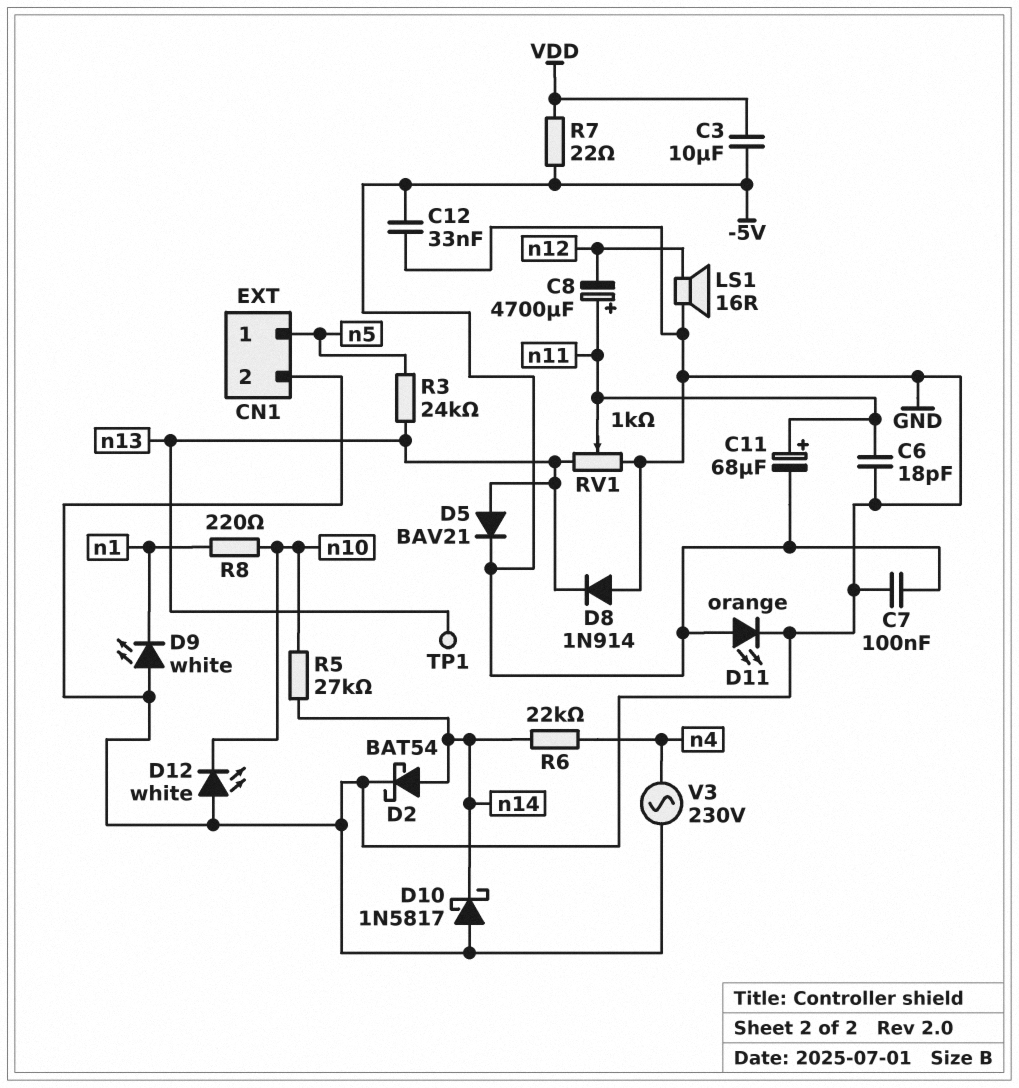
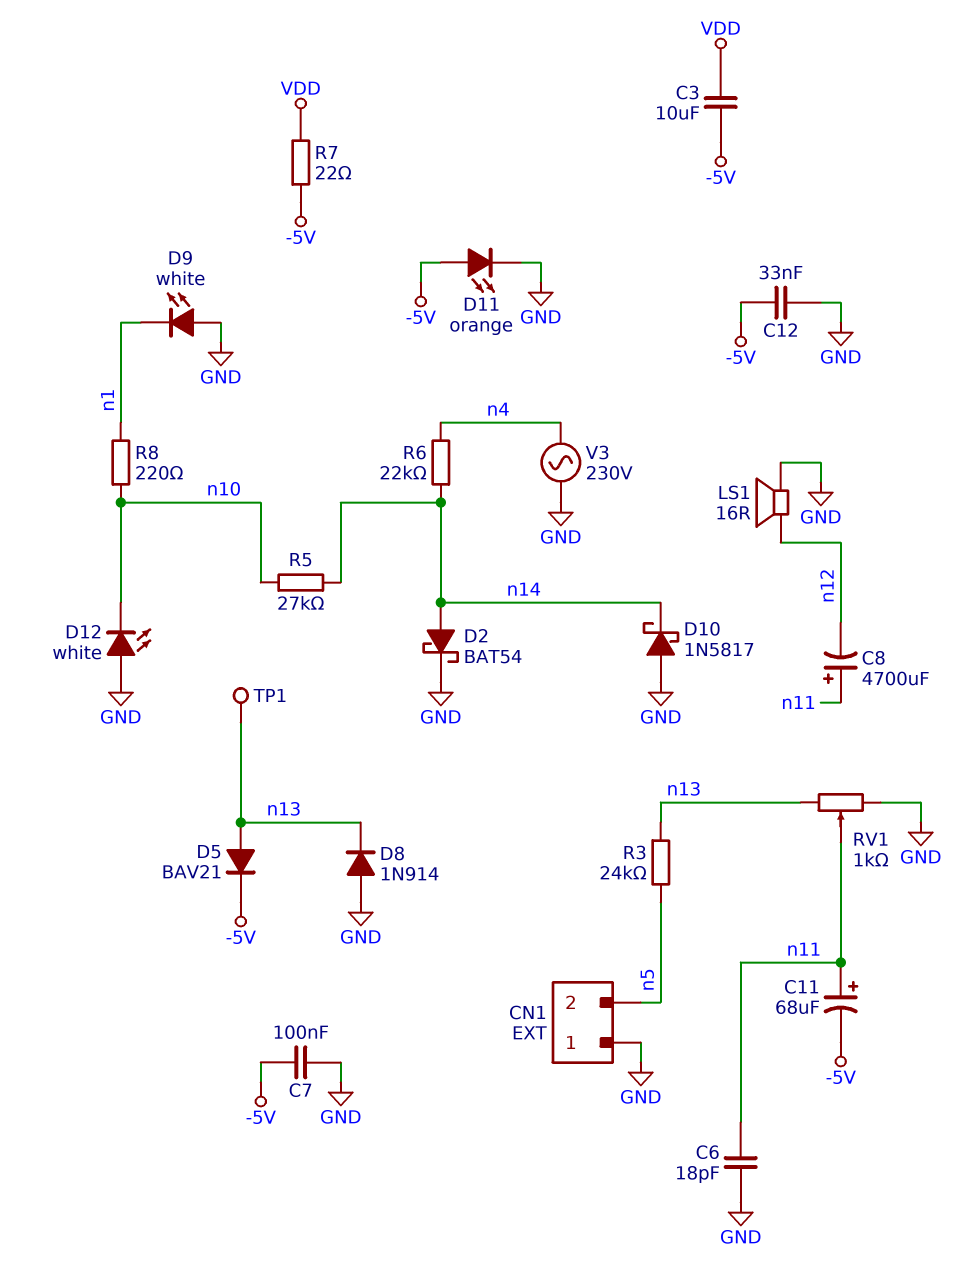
CN1 pin 1: n5 -> GND
CN1 pin 2: GND -> n5

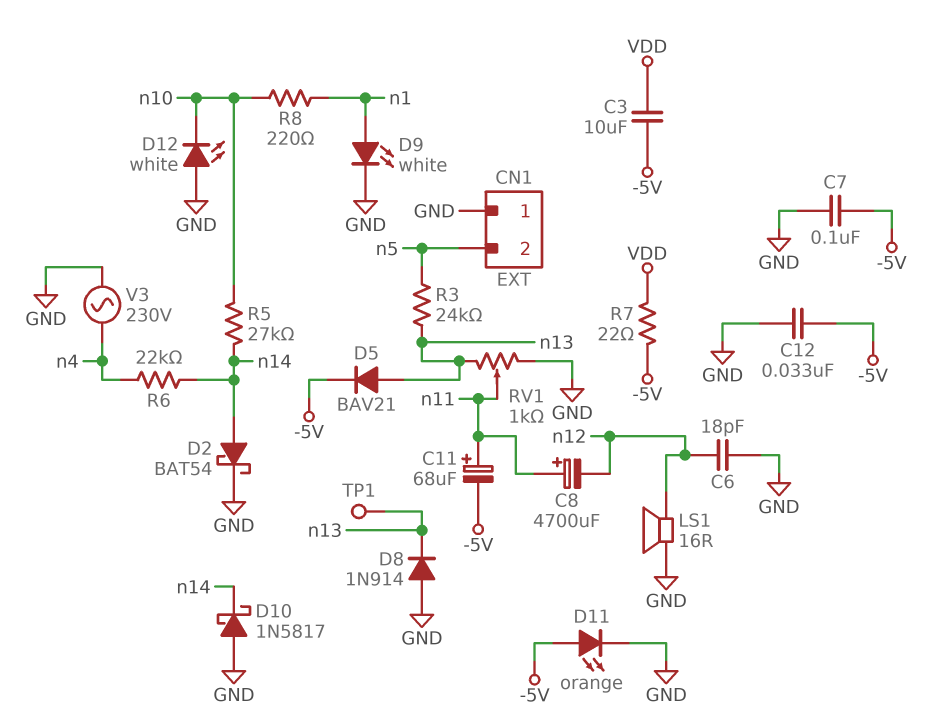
C6: 18pF (GND, n11) -> 18pF (GND, n12)
D9: LED white (A GND, K n1) -> LED white (A n1, K GND)

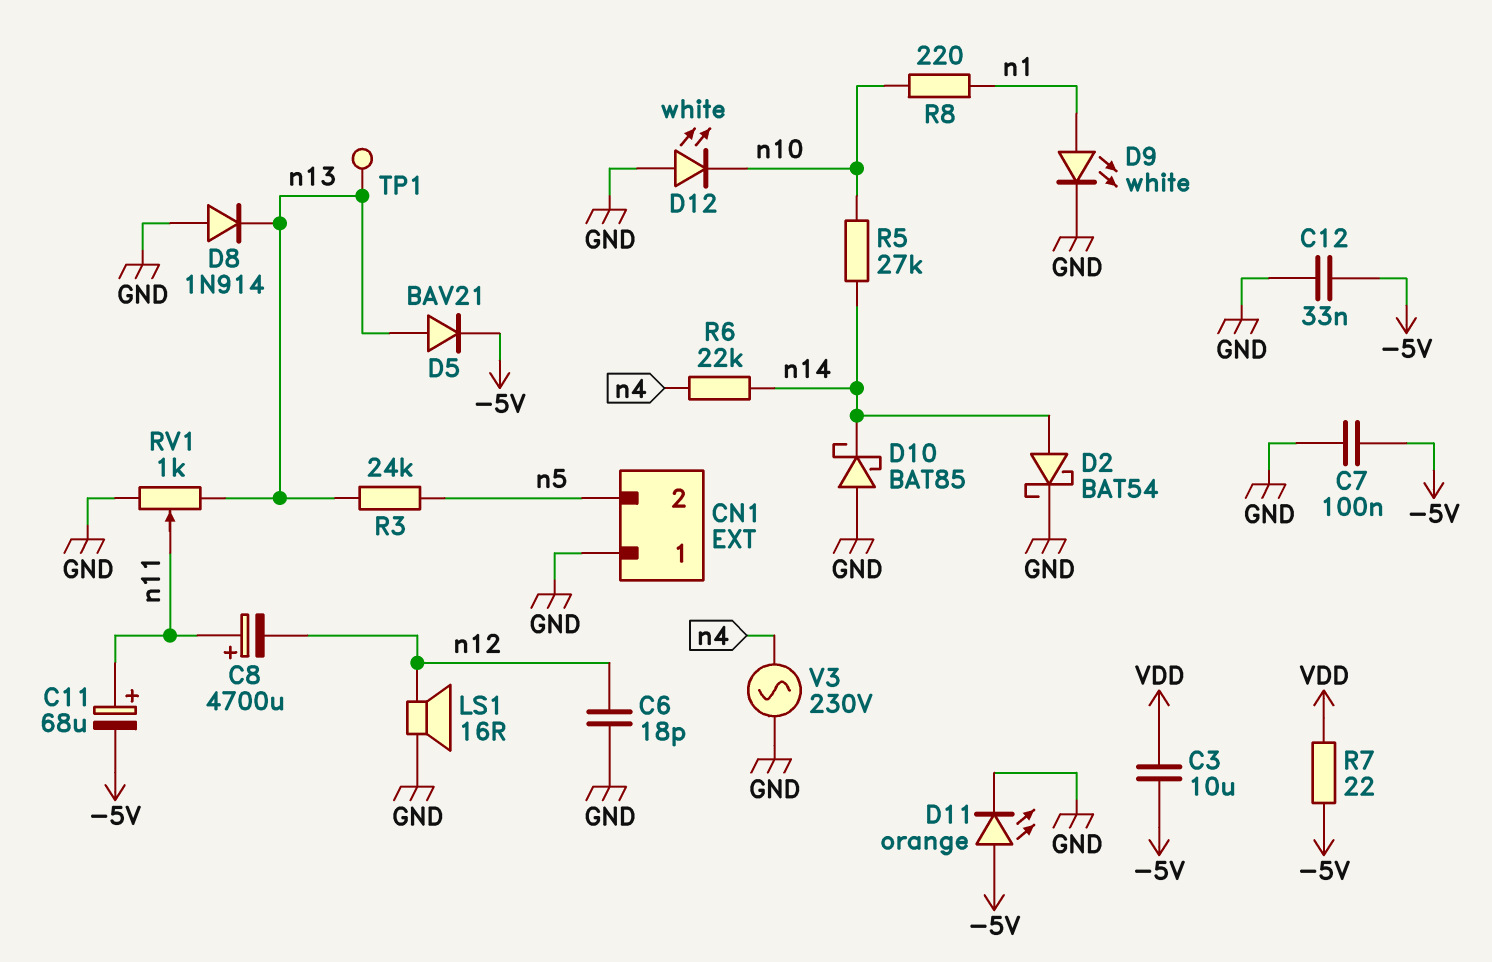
D10: schottky 1N5817 (A GND, K n14) -> schottky BAT85 (A GND, K n14)

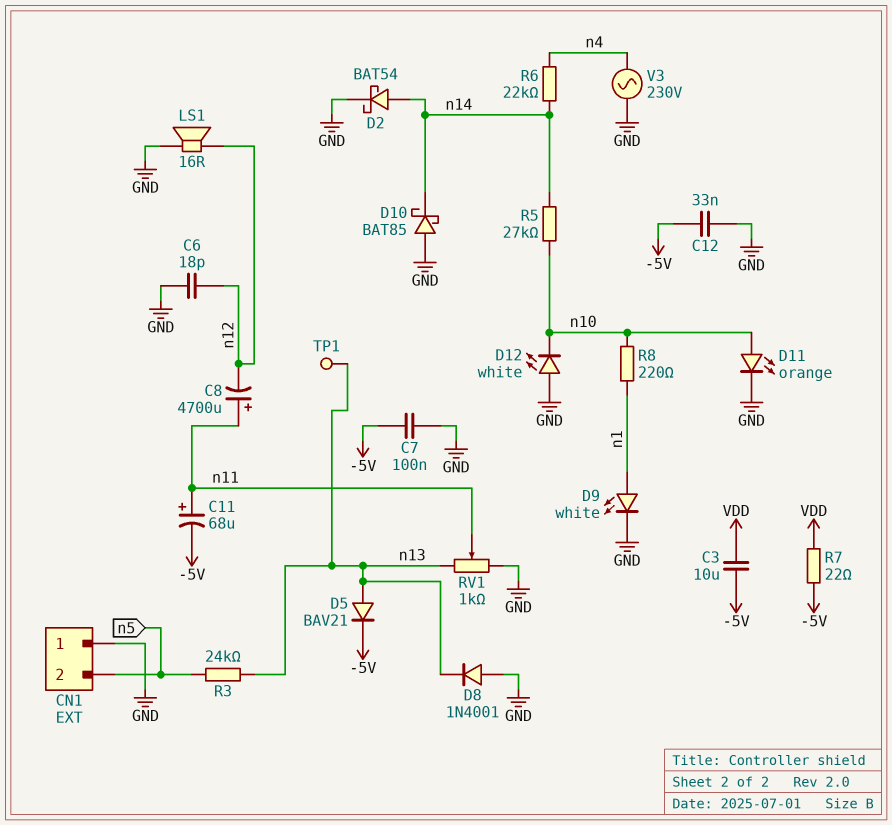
D8: diode 1N914 (A GND, K n13) -> diode 1N4001 (A GND, K n13)
D11: LED orange (A -5V, K GND) -> LED orange (A n10, K GND)

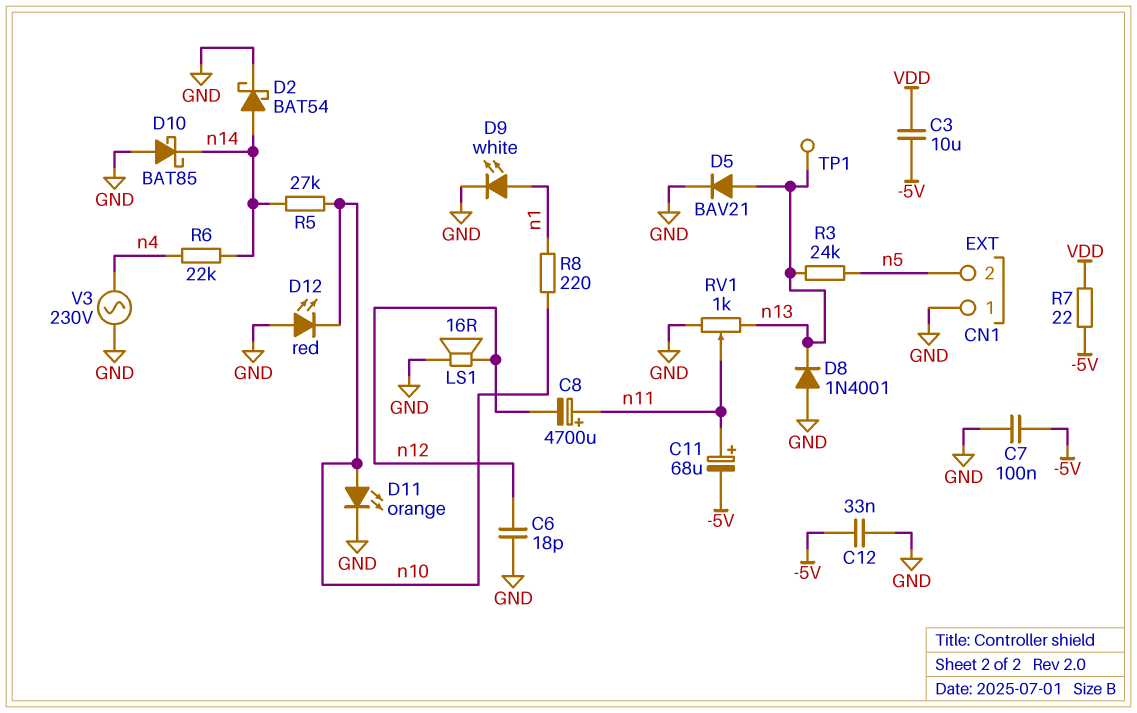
D5: diode BAV21 (A n13, K -5V) -> diode BAV21 (A n13, K GND)
D12: LED white (A GND, K n10) -> LED red (A GND, K n10)

